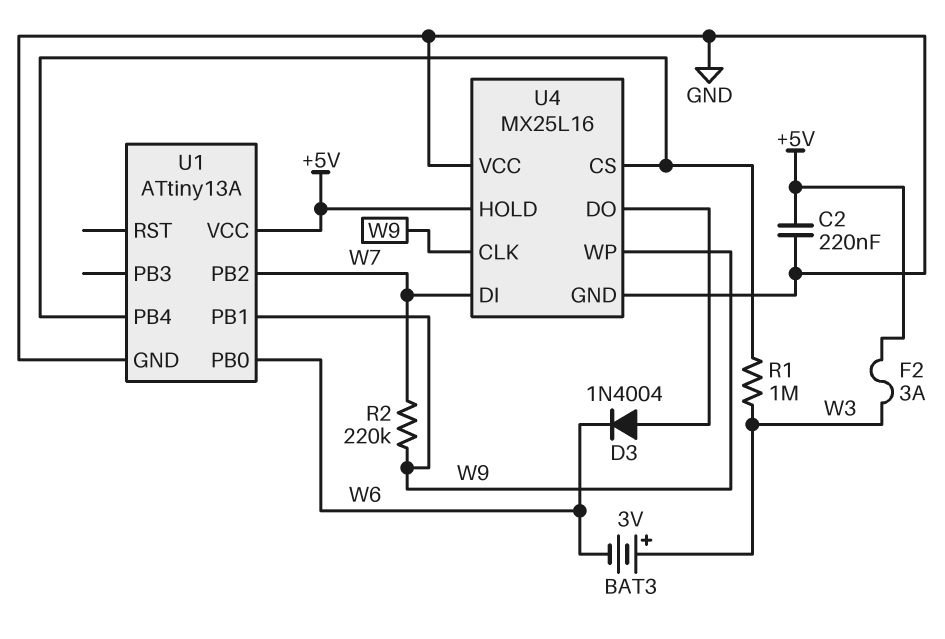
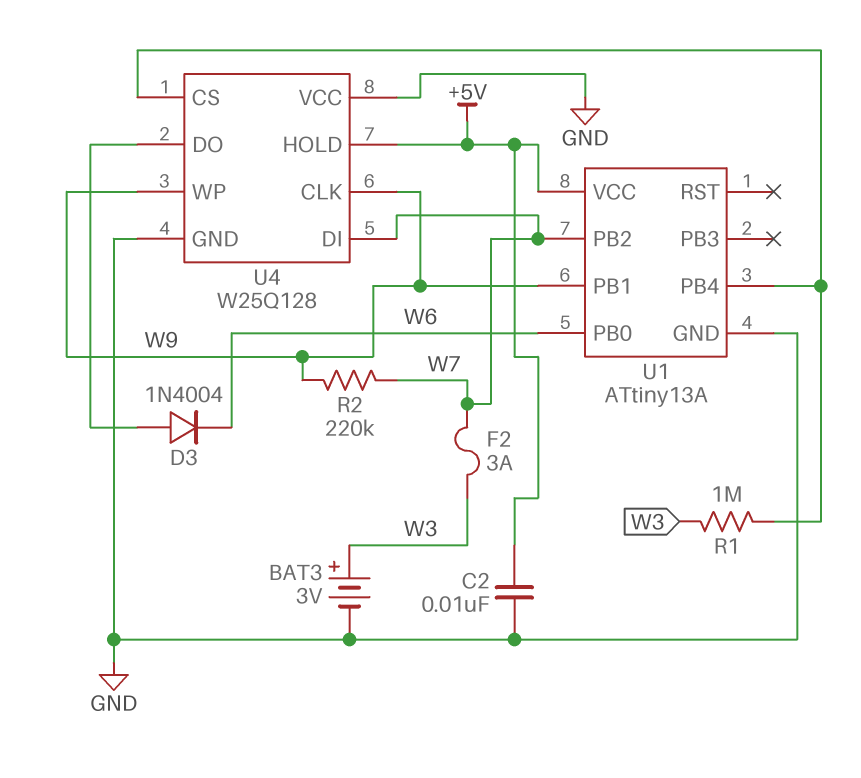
BAT3: 3V (plus W3, minus W6) -> 3V (plus W3, minus GND)
C2: 220nF (+5V, GND) -> 10nF (+5V, GND)
F2: 3A (+5V, W3) -> 3A (W3, W7)
U4: MX25L16 -> W25Q128

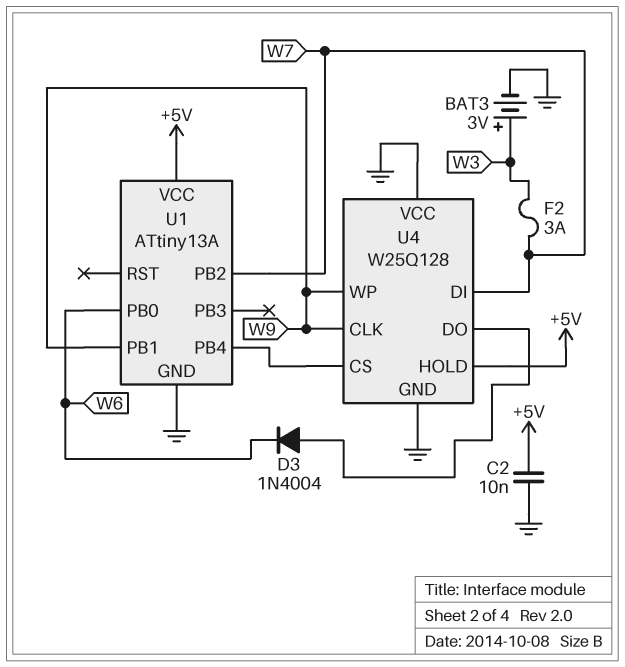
R1: 1M (U1/PB4, W3) -> none
R2: 220k (W7, W9) -> none

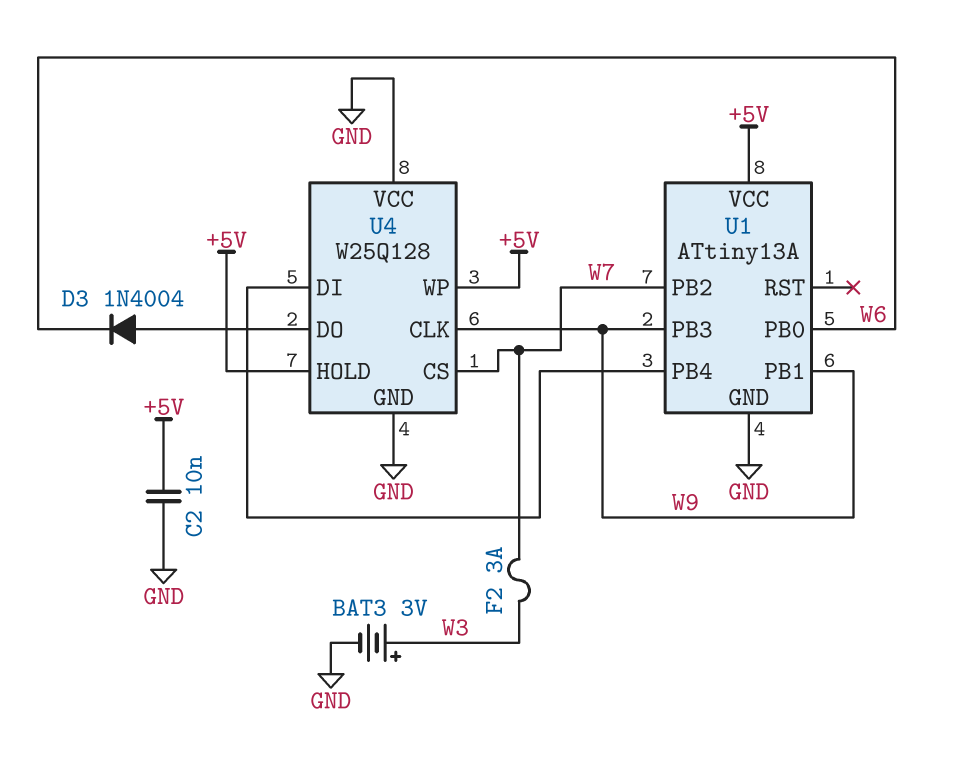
U1 pin PB3: none -> W9
U4 pin CS: U1/PB4 -> W7
U4 pin DI: W7 -> U1/PB4
U4 pin WP: W9 -> +5V

